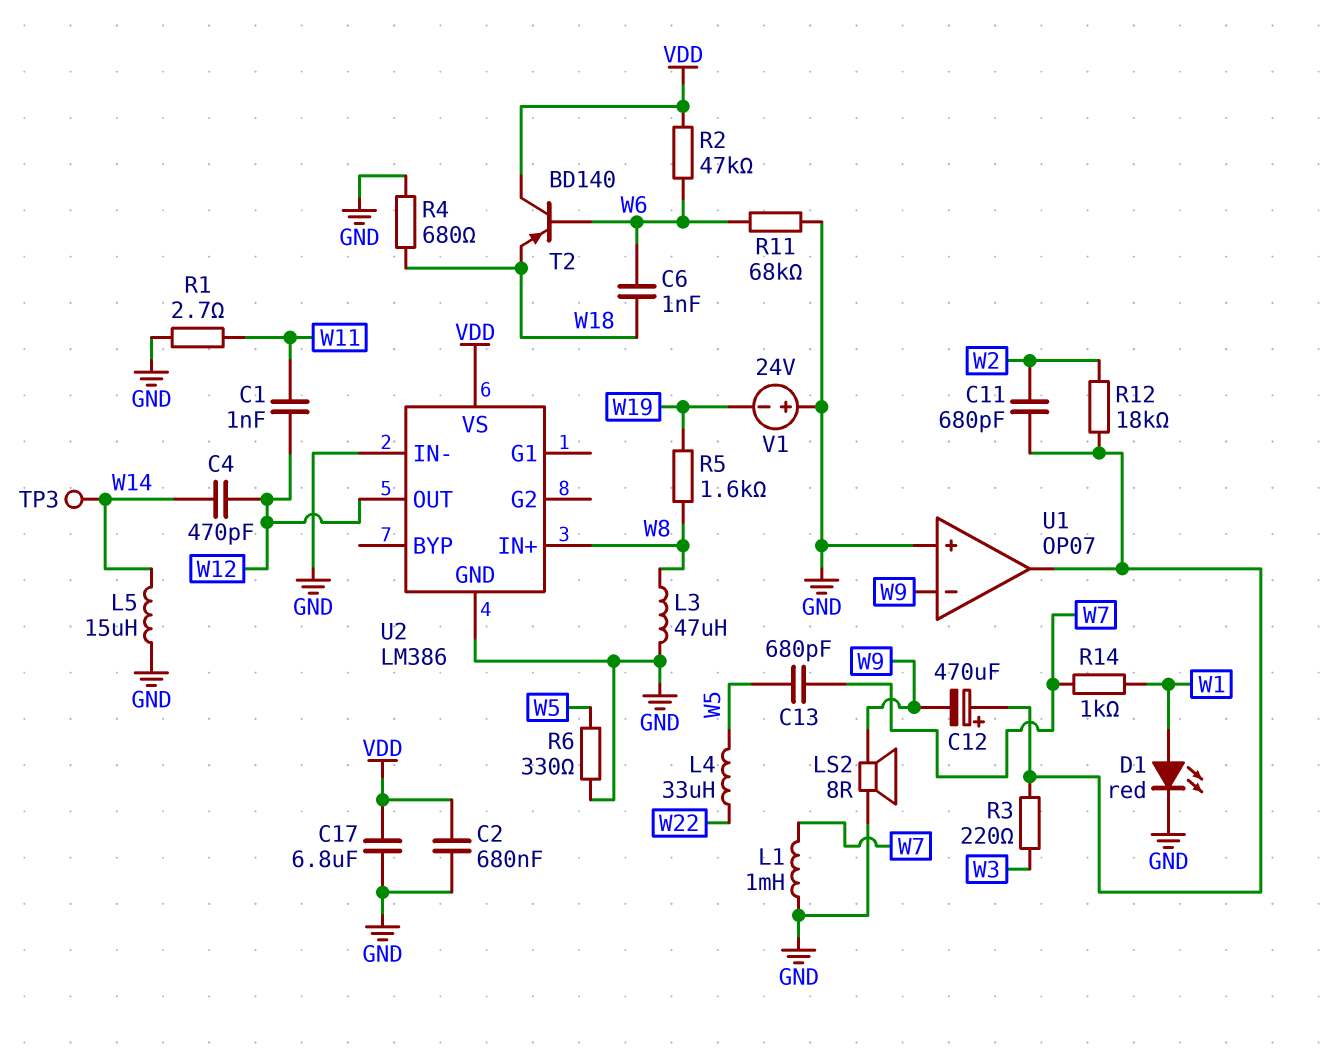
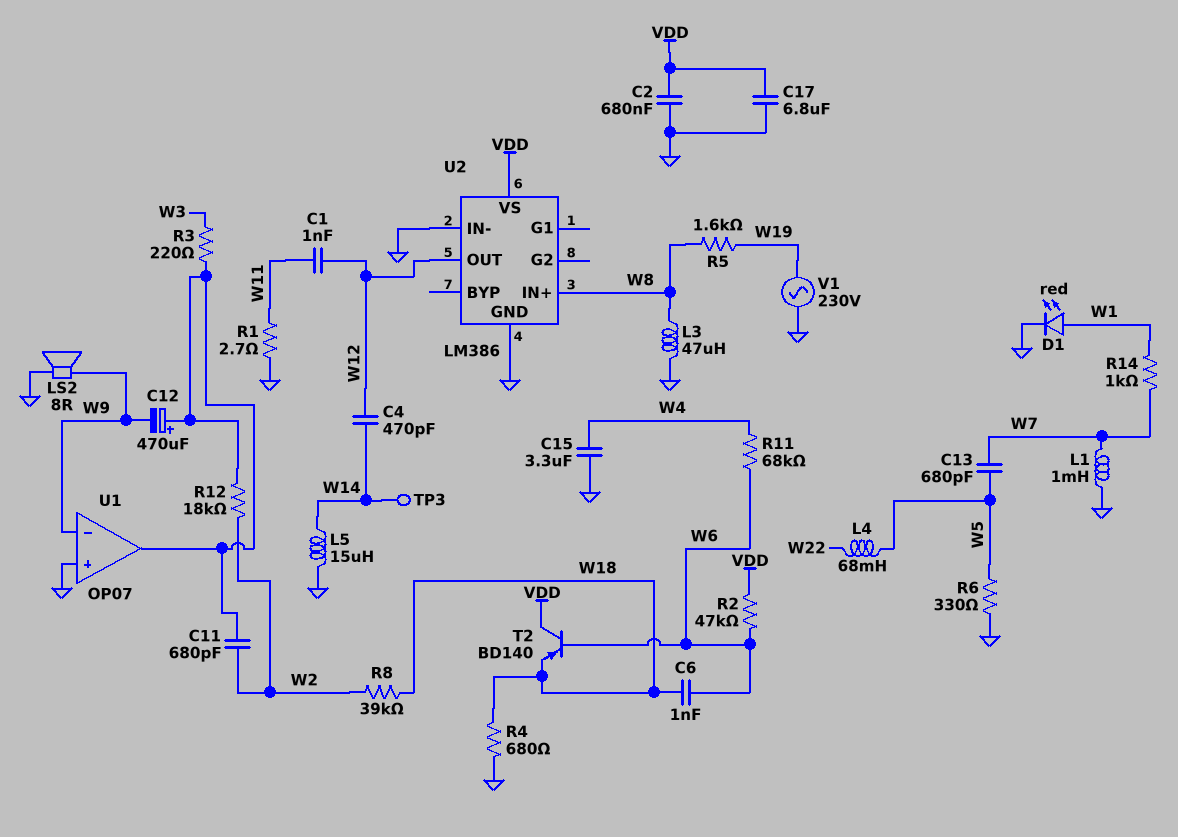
C15: none -> 3.3uF (GND, W4)
L4: 33uH (W5, W22) -> 68mH (W5, W22)
R8: none -> 39k (W2, W18)
R11: 68k (GND, W6) -> 68k (W4, W6)
V1: 24V (plus GND, minus W19) -> AC 230V (GND, W19)

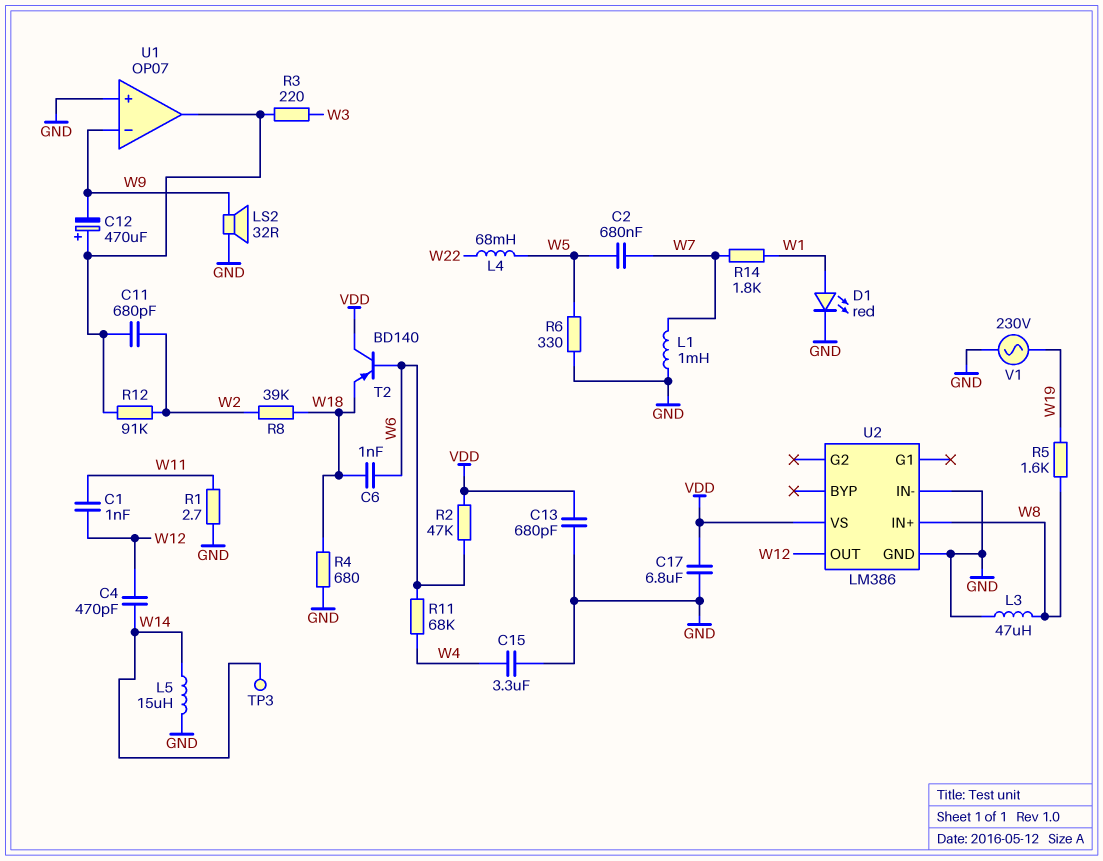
C2: 680nF (GND, VDD) -> 680nF (W5, W7)
C13: 680pF (W5, W7) -> 680pF (GND, VDD)
LS2: speaker 8R (GND, W9) -> speaker 32R (GND, W9)
R12: 18k (U1/out, W2) -> 91k (U1/out, W2)
R14: 1k (W1, W7) -> 1.8k (W1, W7)

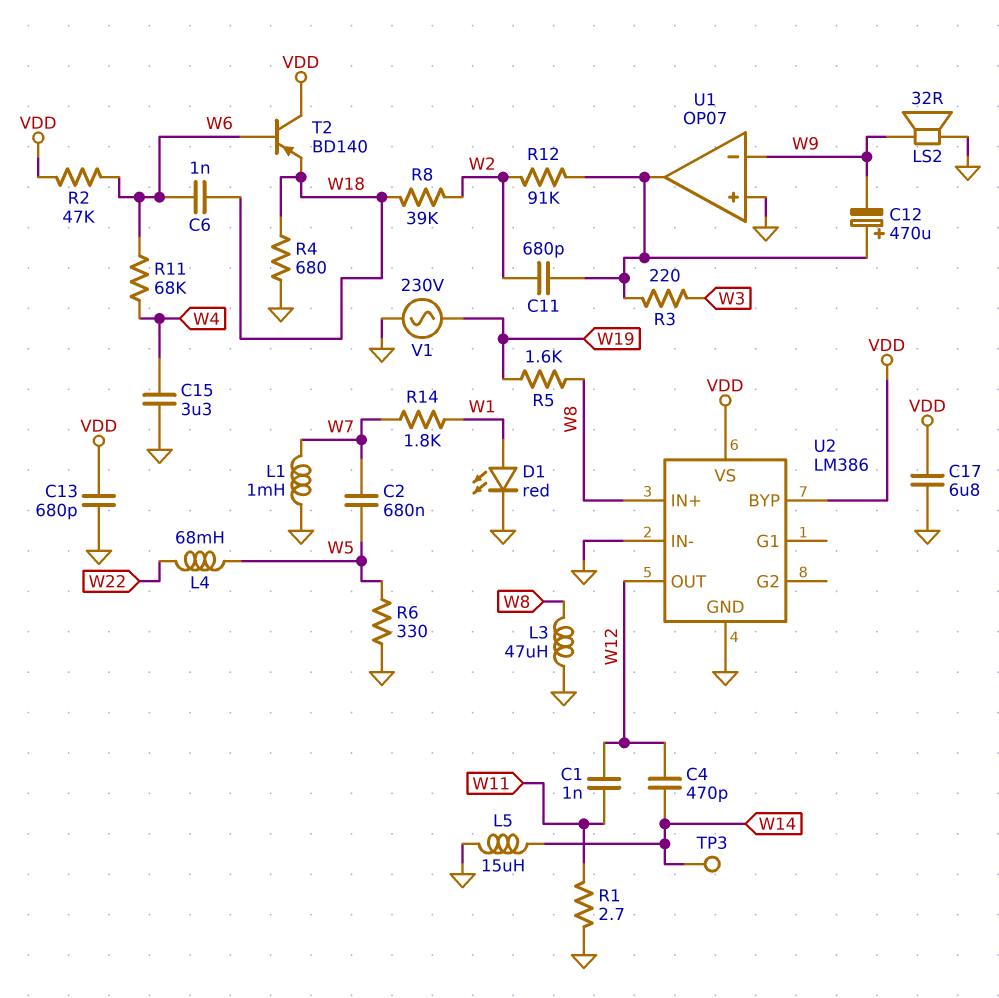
U2 pin BYP: none -> VDD

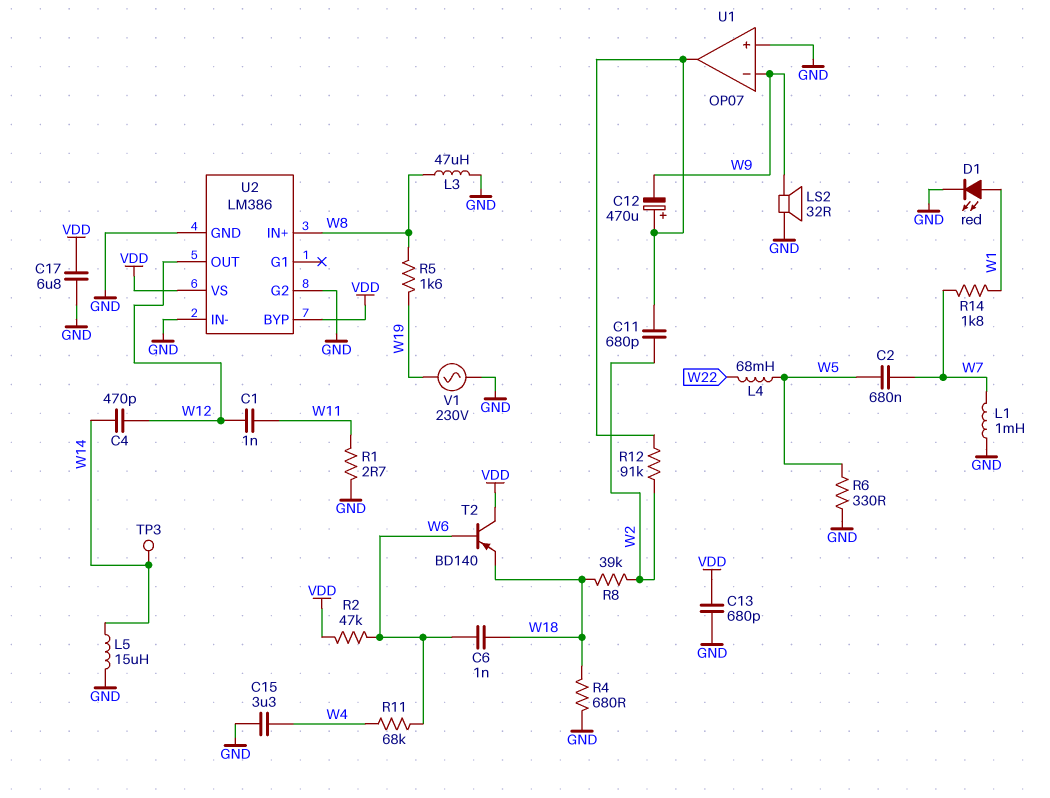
R3: 220 (U1/out, W3) -> none
U2 pin G2: none -> GND

